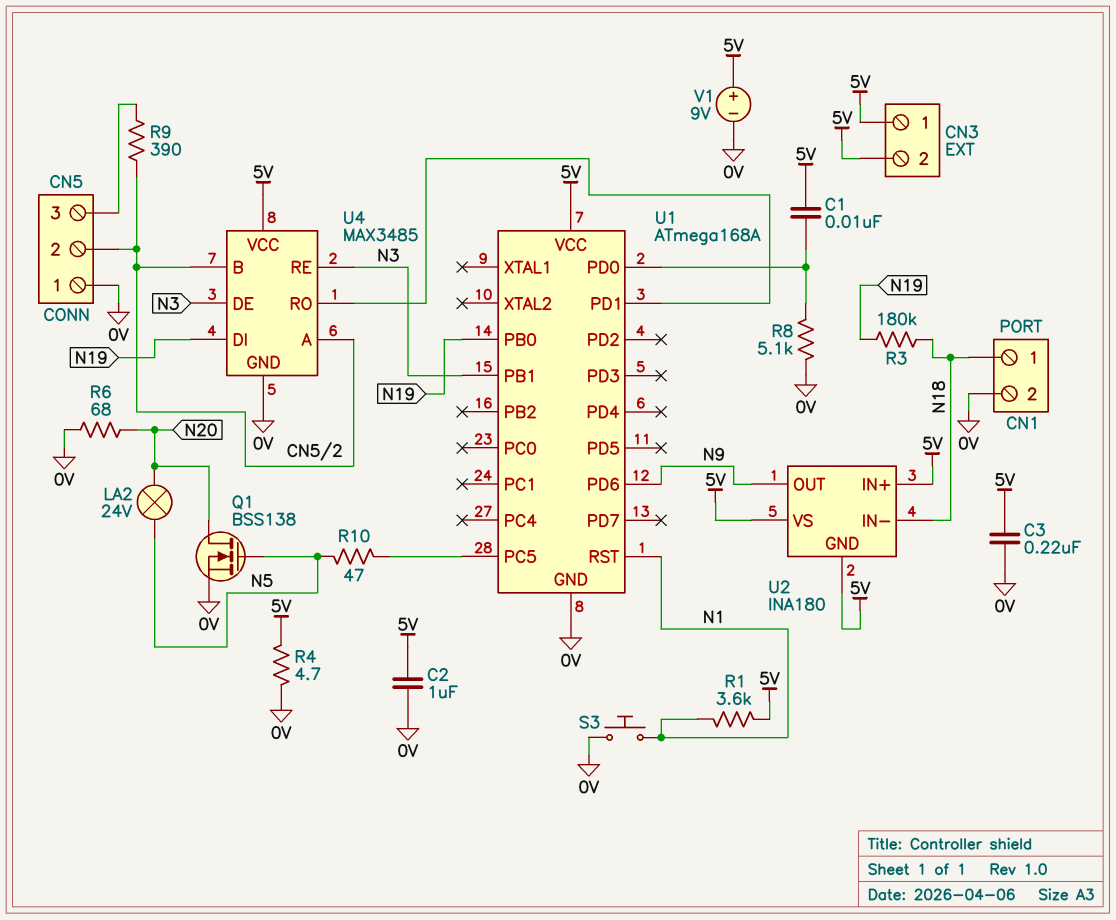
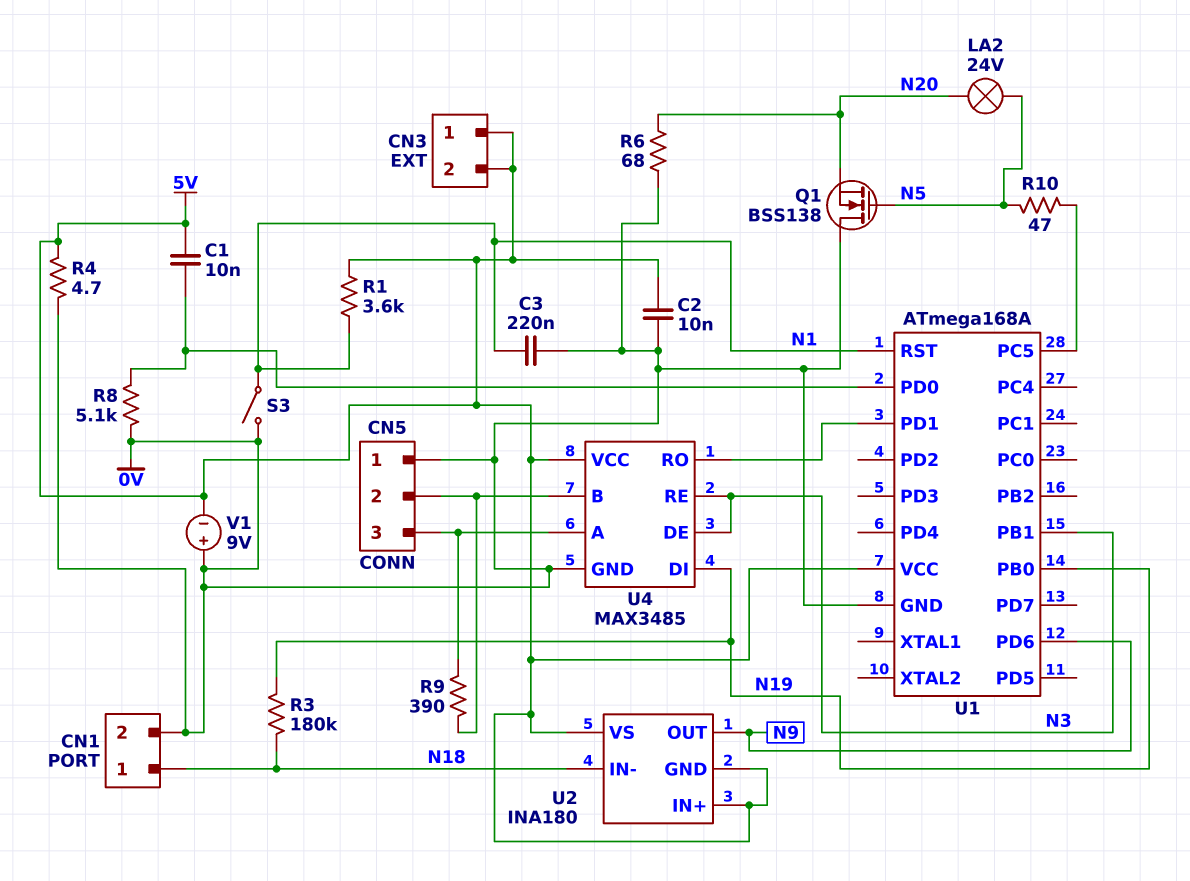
C2: 1uF (0V, 5V) -> 10nF (0V, 5V)
C3: 220nF (0V, 5V) -> 220nF (0V, N1)
Q1: NMOS BSS138 (G N5, D N20, S 0V) -> NMOS BSS138 (G N5, D 0V, S N20)
S3: button (0V, N1) -> switch (0V, N1)
U4 pin A: CN5/2 -> CN5/3
V1: 9V (plus 5V, minus 0V) -> 9V (plus 0V, minus 5V)

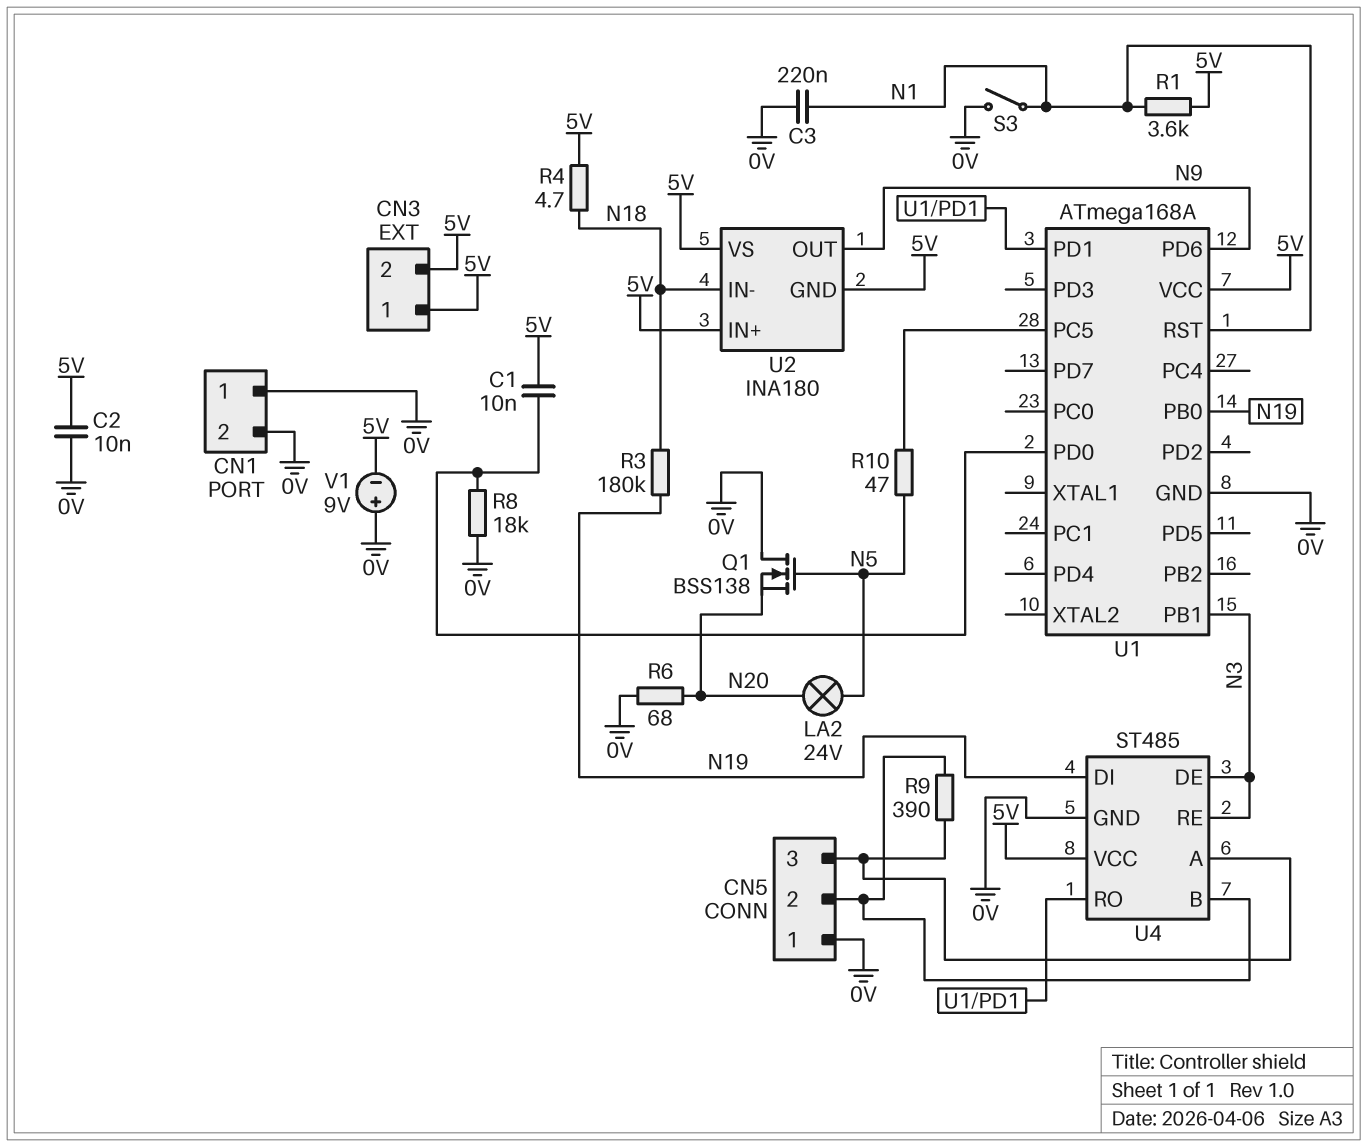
CN1 pin 1: N18 -> 0V
R4: 4.7 (0V, 5V) -> 4.7 (5V, N18)
R8: 5.1k (0V, U1/PD0) -> 18k (0V, U1/PD0)
U4: MAX3485 -> ST485

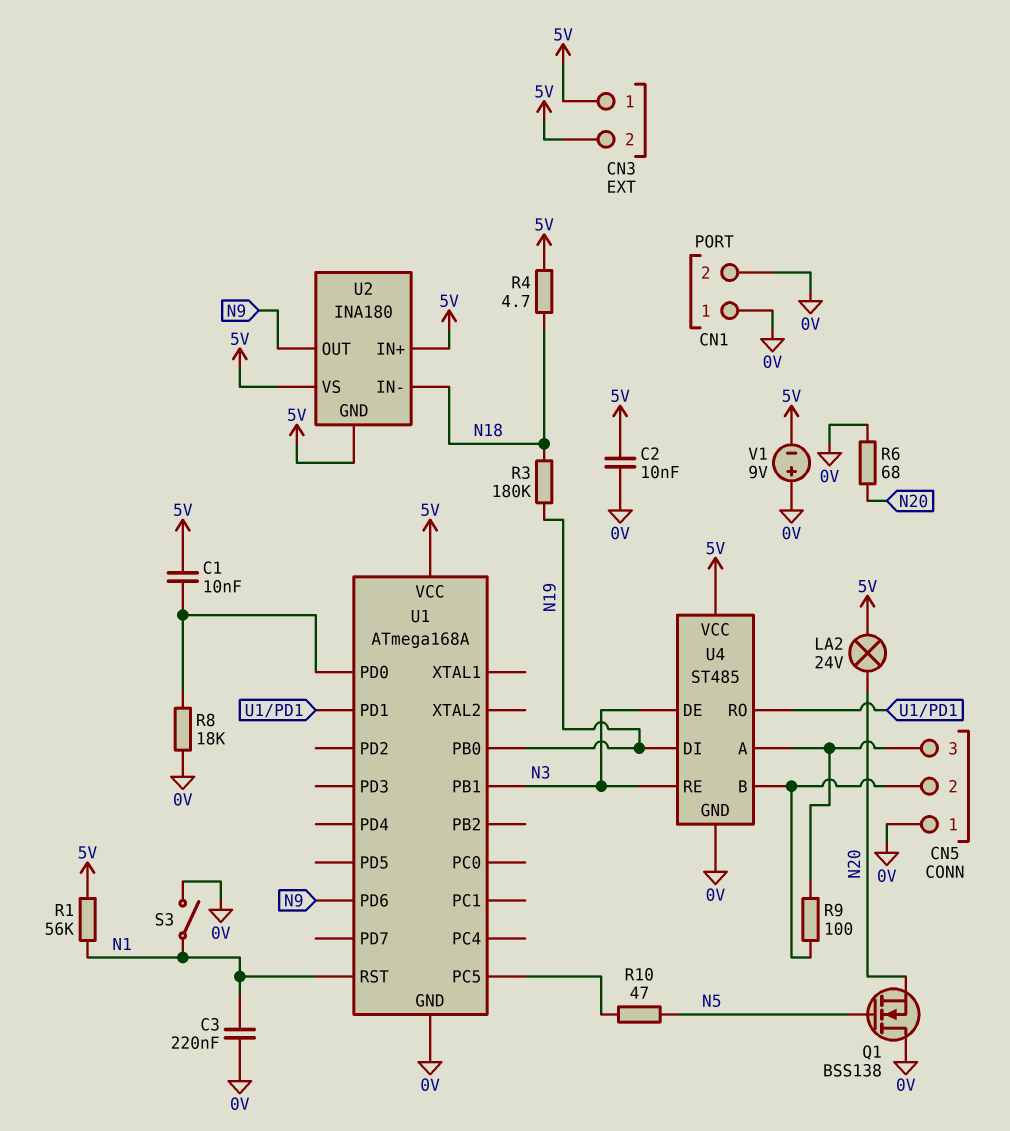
LA2: lamp 24V (N5, N20) -> lamp 24V (5V, N20)
R1: 3.6k (5V, N1) -> 56k (5V, N1)
R9: 390 (CN5/2, CN5/3) -> 100 (CN5/2, CN5/3)

